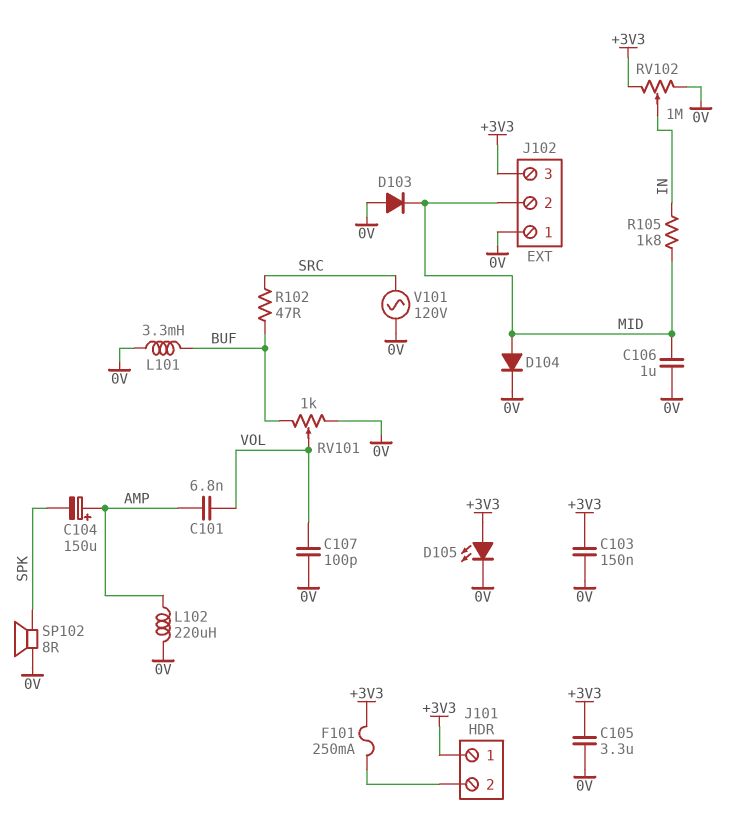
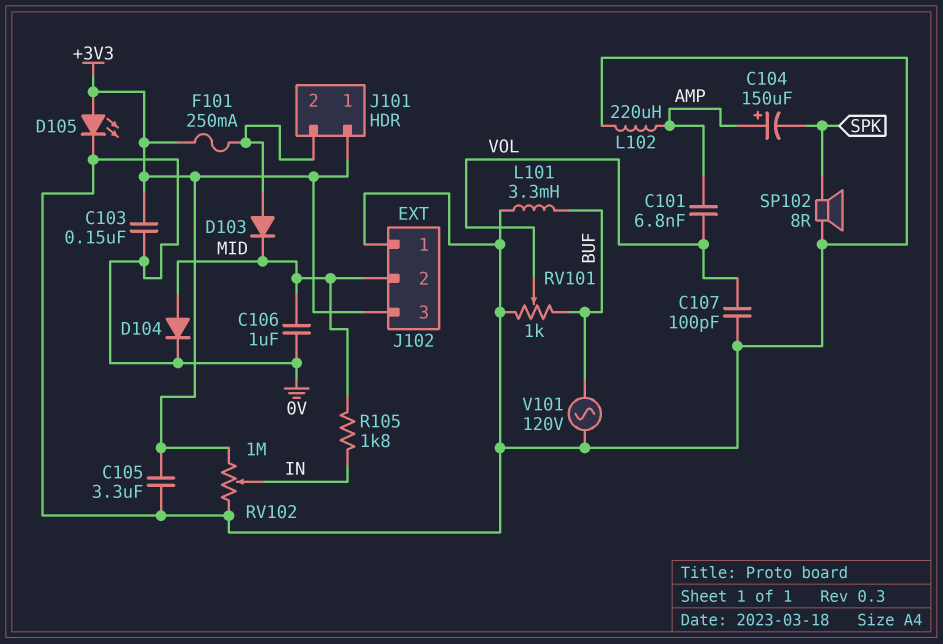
D103: diode (A 0V, K MID) -> diode (A J101/2, K MID)
R102: 47 (BUF, SRC) -> none
V101: AC 120V (0V, SRC) -> AC 120V (0V, BUF)

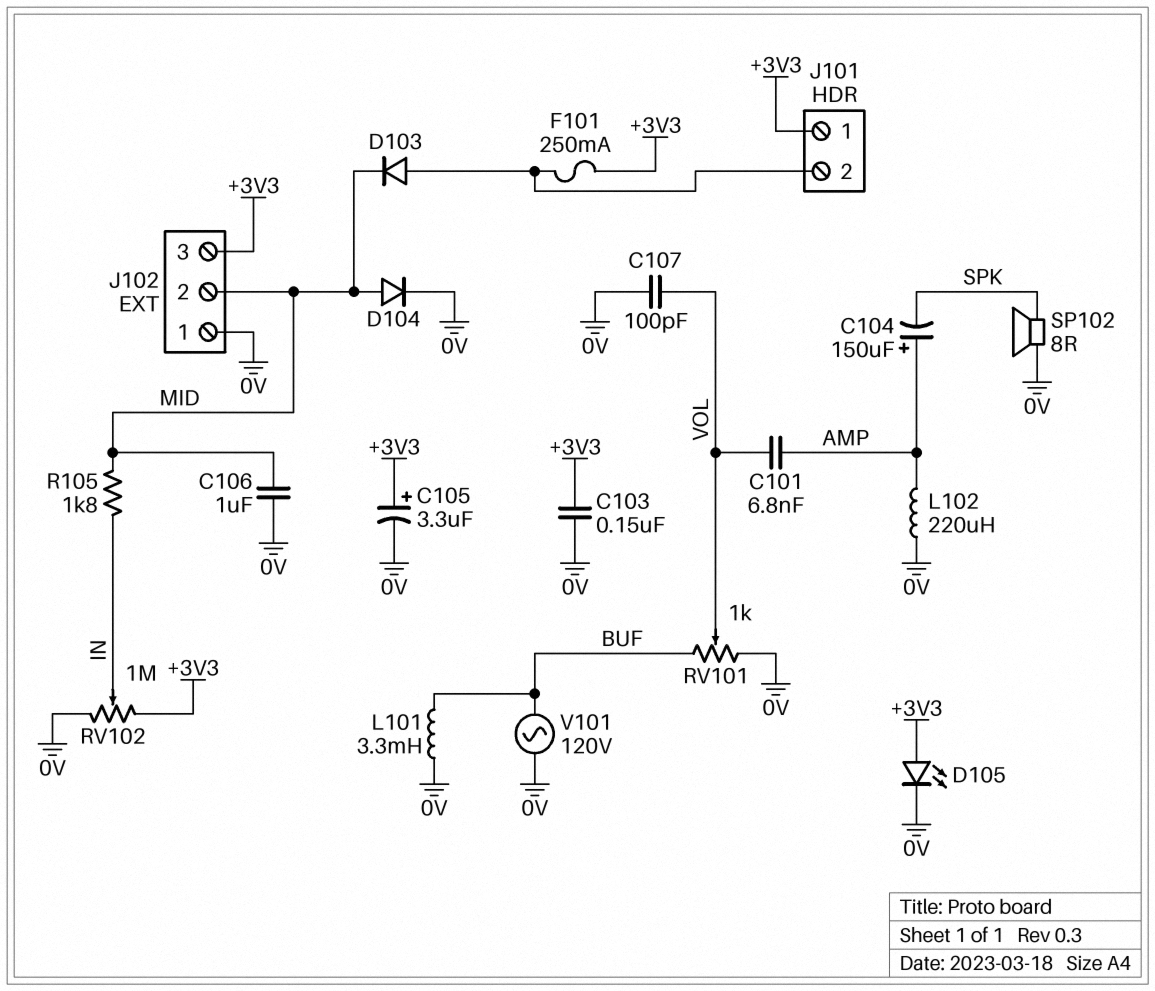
C105: 3.3uF (+3V3, 0V) -> 3.3uF (plus +3V3, minus 0V)

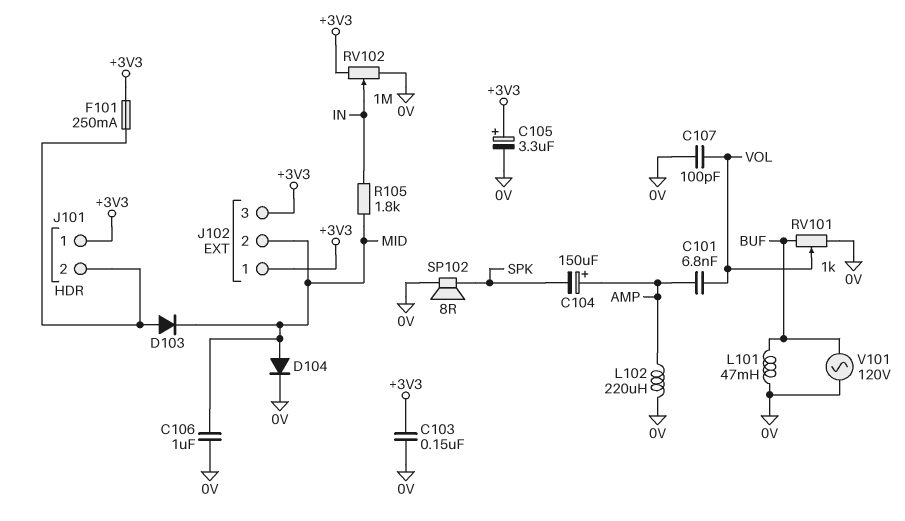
D105: LED (A +3V3, K 0V) -> none
J102 pin 1: 0V -> +3V3
L101: 3.3mH (0V, BUF) -> 47mH (0V, BUF)

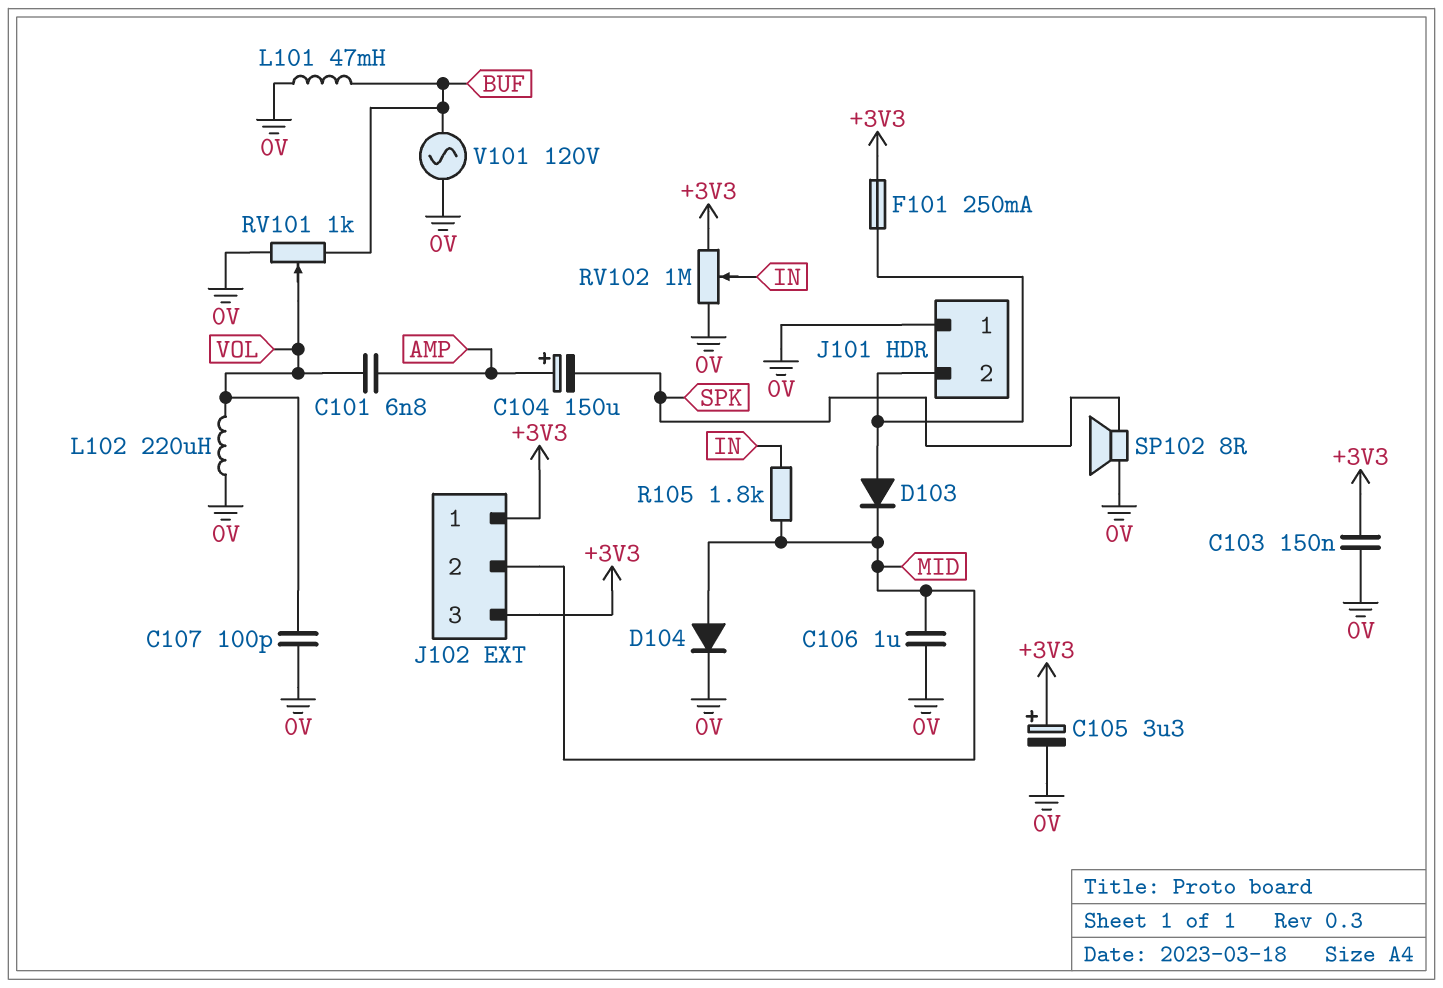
J101 pin 1: +3V3 -> 0V
L102: 220uH (0V, AMP) -> 220uH (0V, VOL)

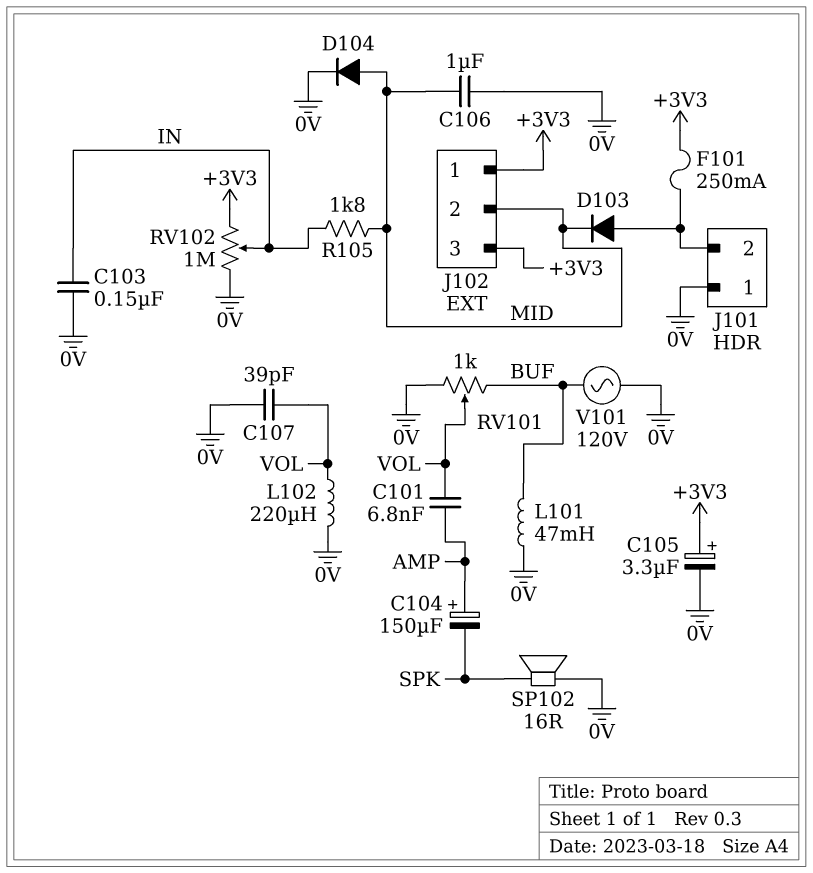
C103: 150nF (+3V3, 0V) -> 150nF (0V, IN)
C107: 100pF (0V, VOL) -> 39pF (0V, VOL)
SP102: speaker 8R (0V, SPK) -> speaker 16R (0V, SPK)

